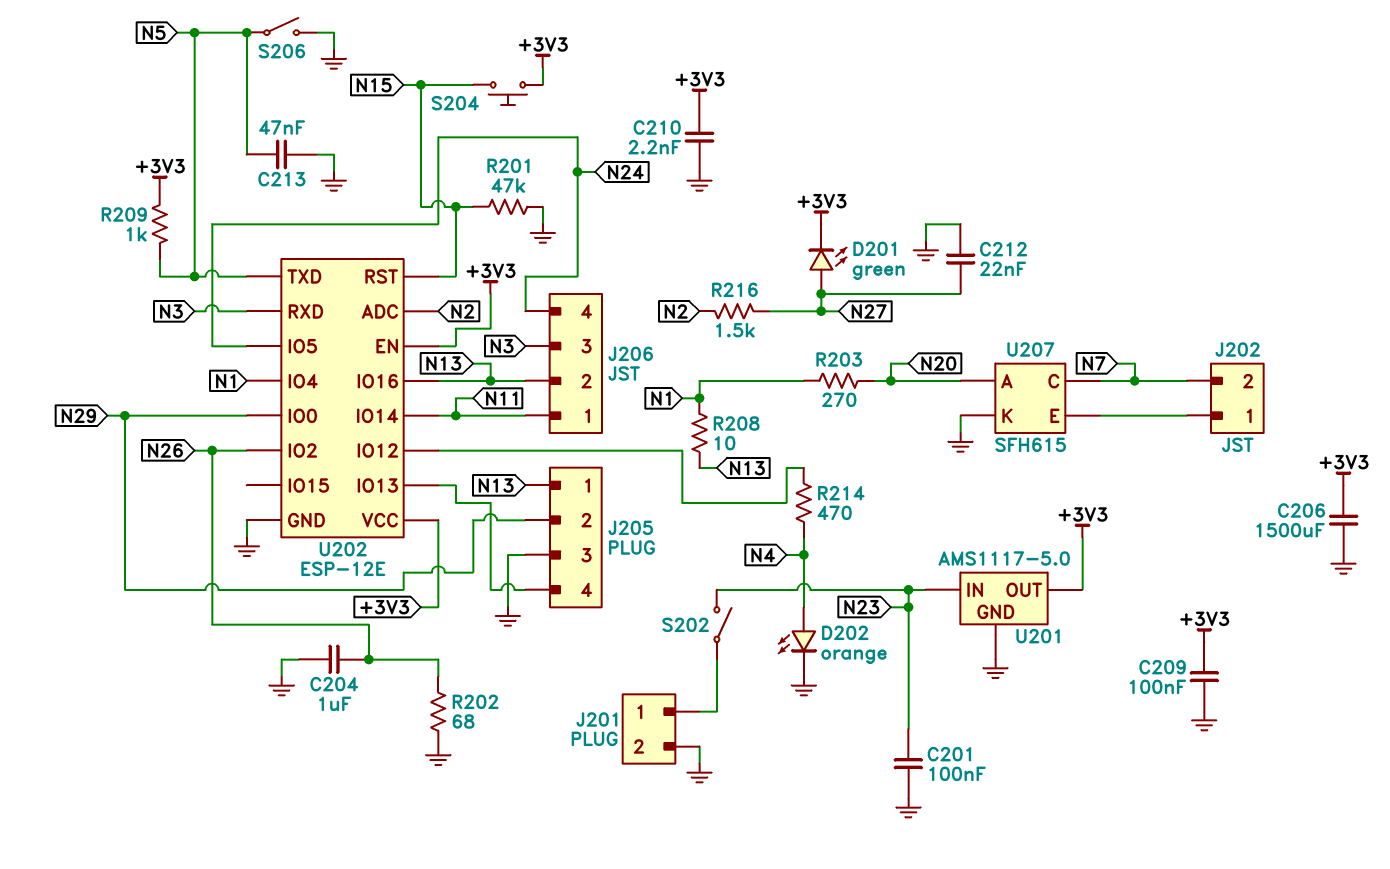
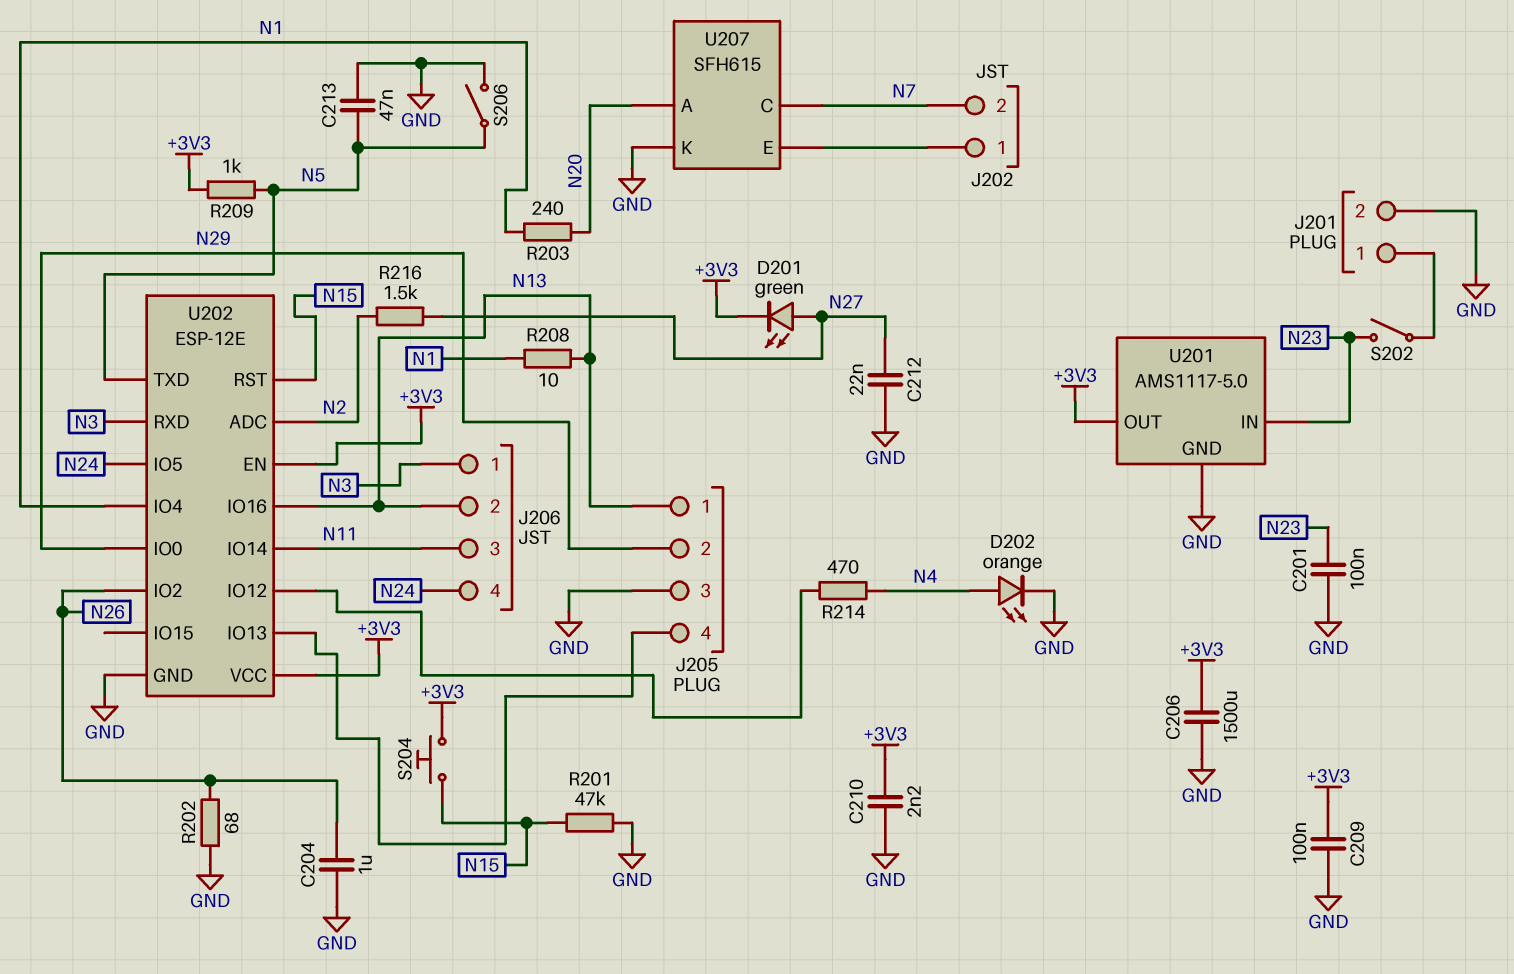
J206 pin 1: N11 -> N3
J206 pin 3: N3 -> N11
R203: 270 (N1, N20) -> 240 (N1, N20)

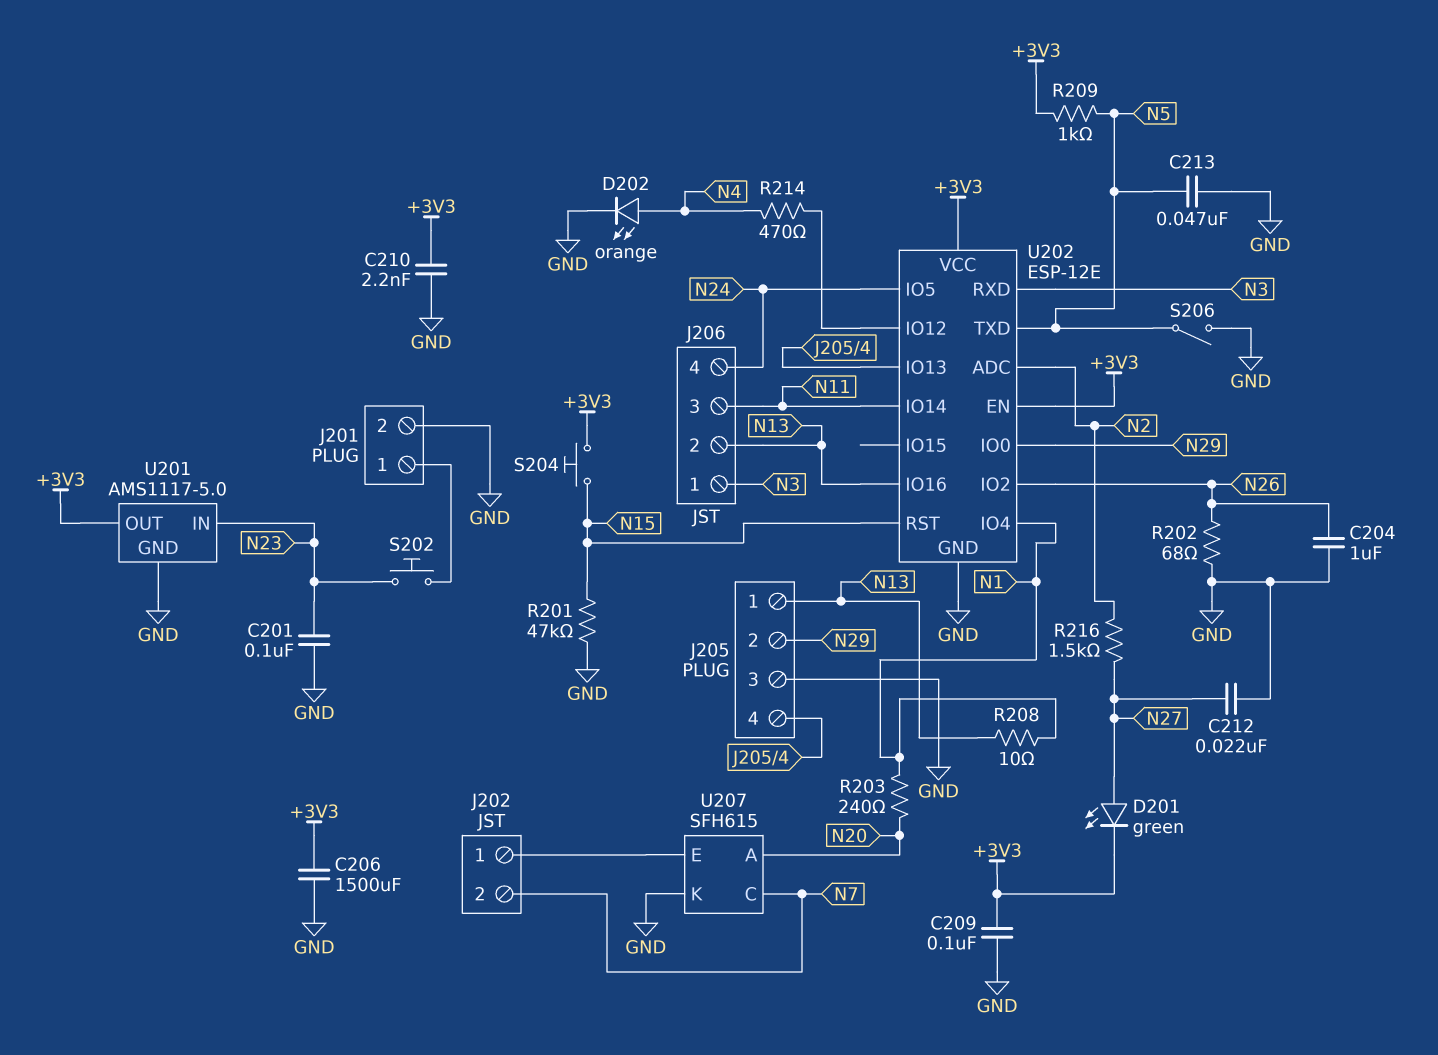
S202: switch (J201/1, N23) -> button (J201/1, N23)

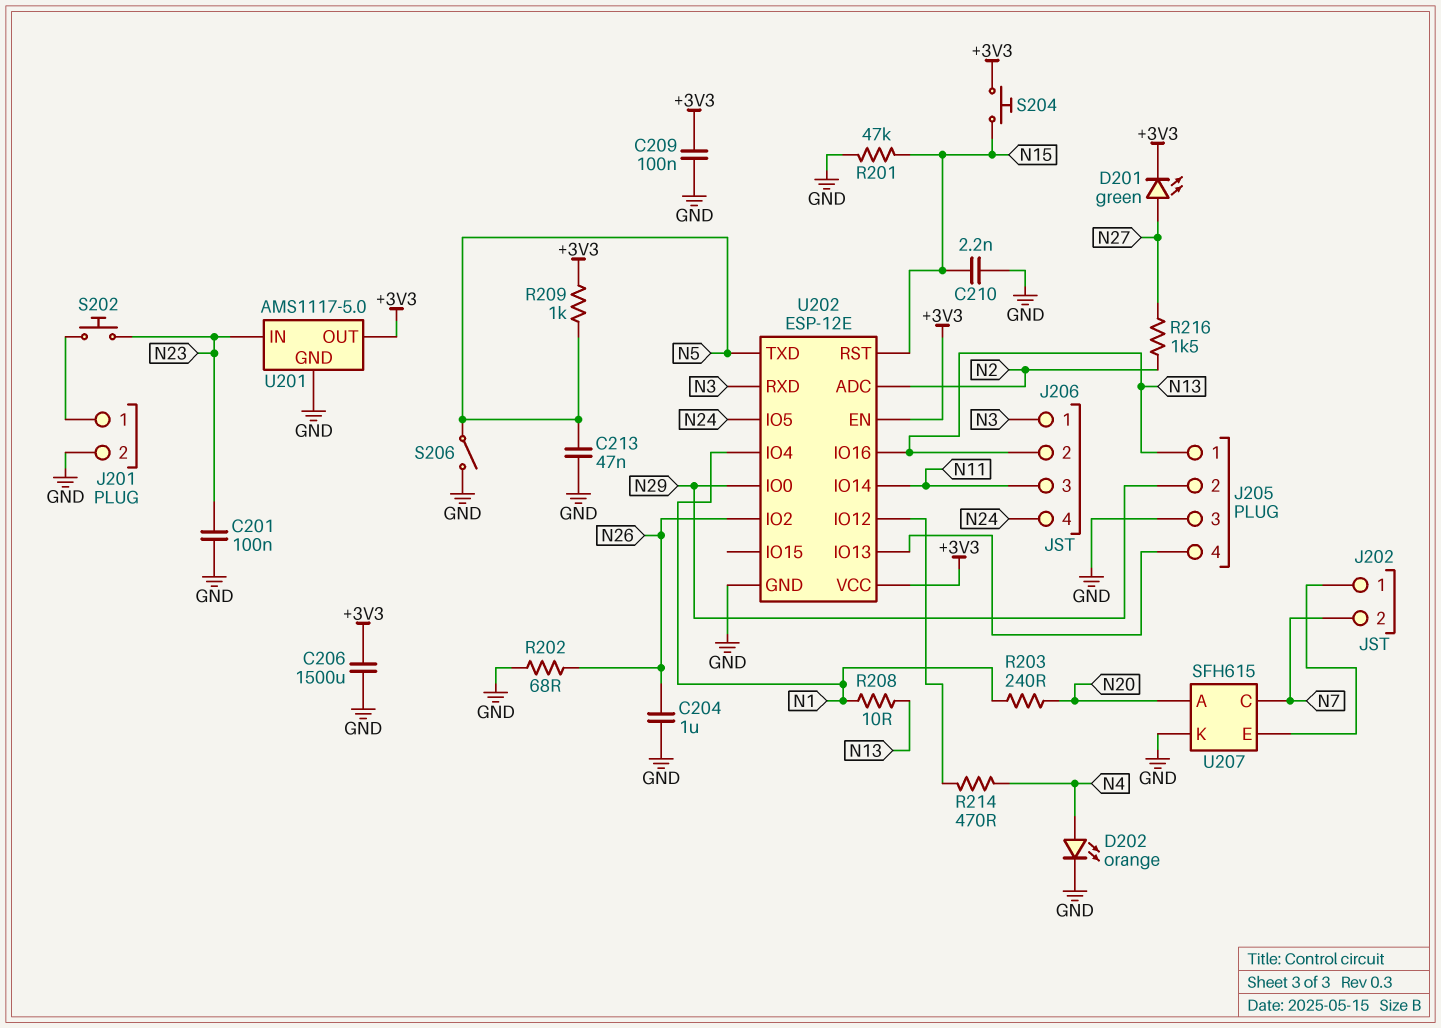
C210: 2.2nF (+3V3, GND) -> 2.2nF (GND, N15)
C212: 22nF (GND, N27) -> none

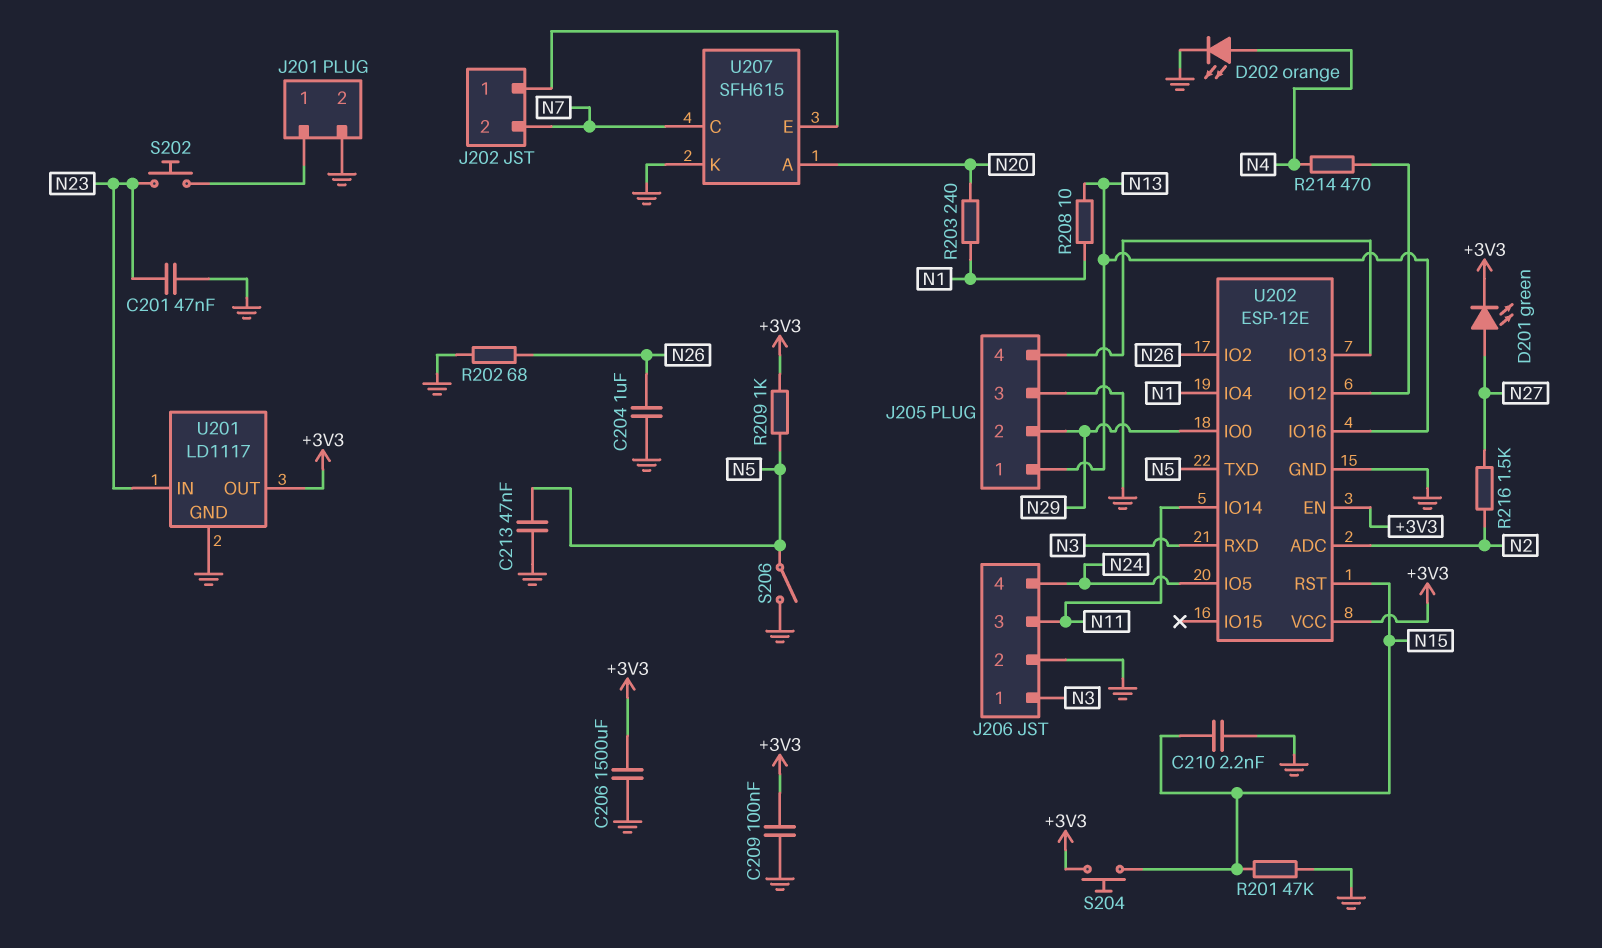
C201: 100nF (GND, N23) -> 47nF (GND, N23)
J206 pin 2: N13 -> GND
U201: AMS1117-5.0 -> LD1117

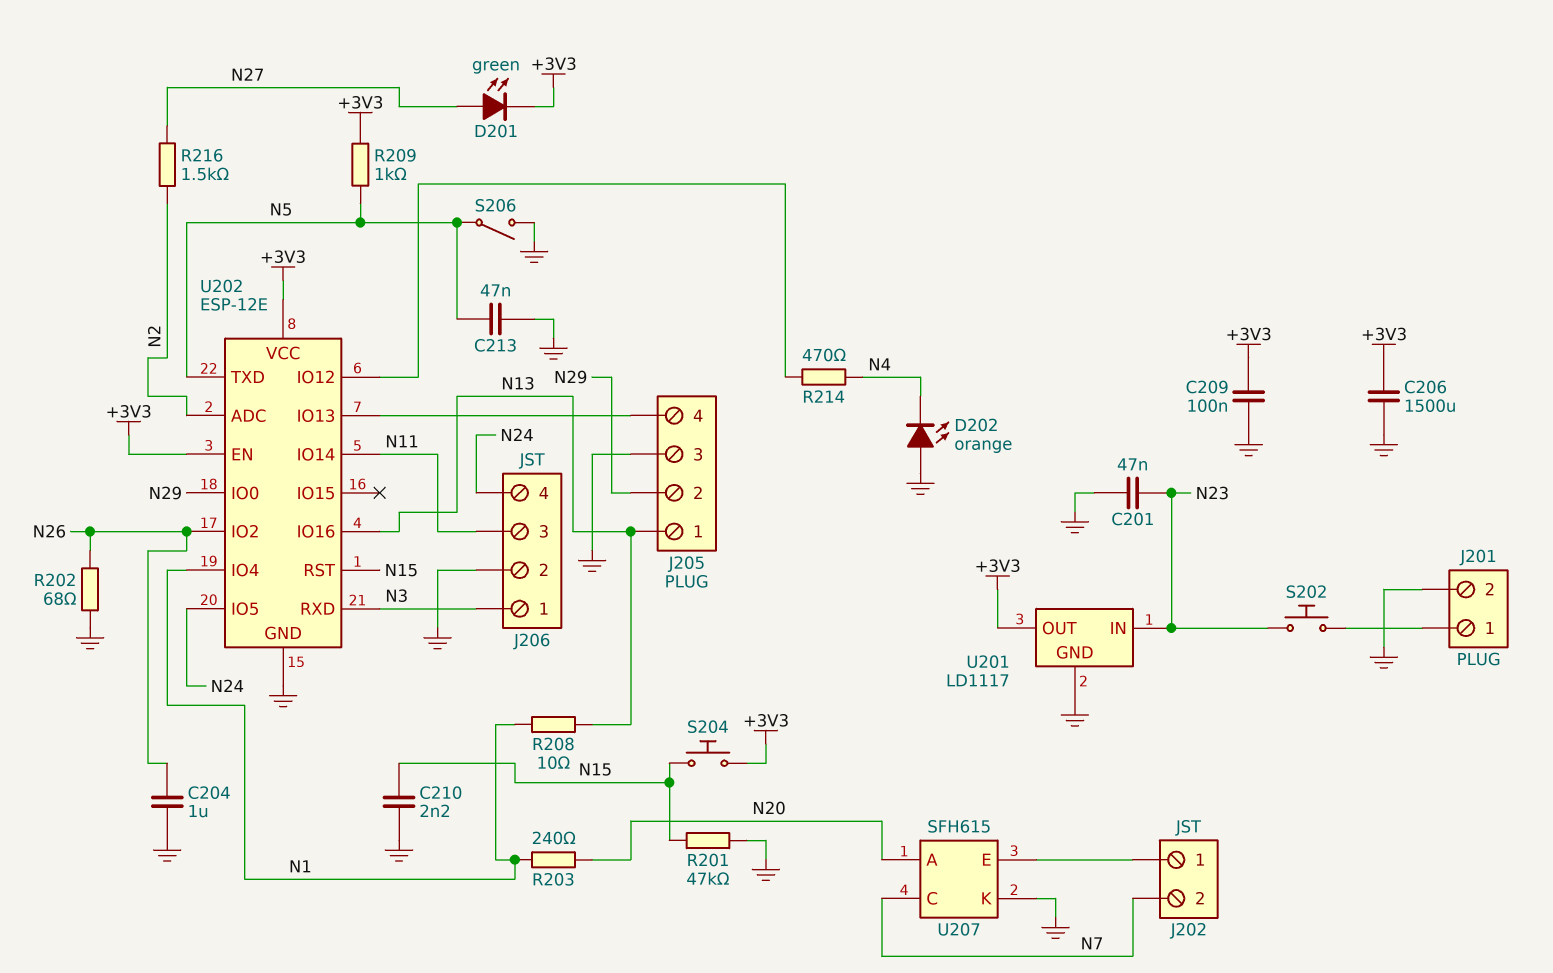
D202: LED orange (A N4, K GND) -> LED orange (A GND, K N4)

